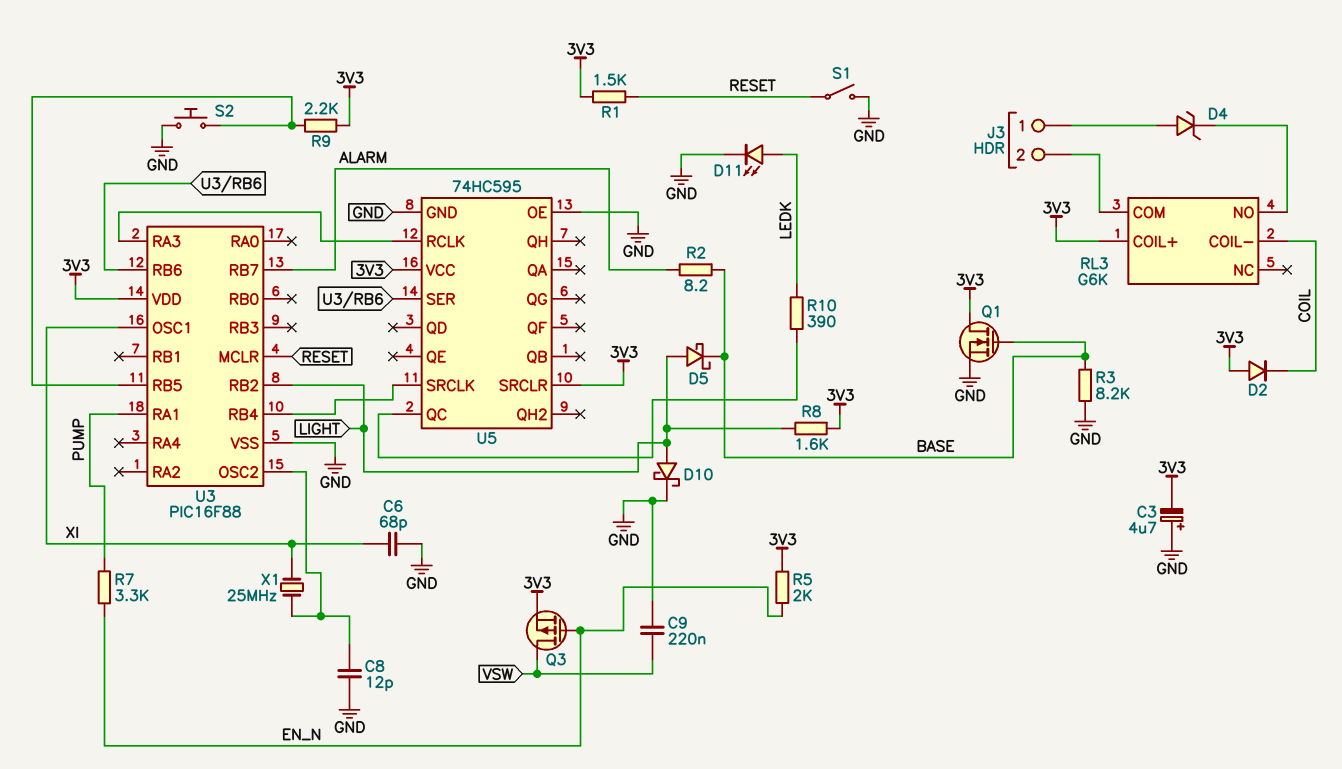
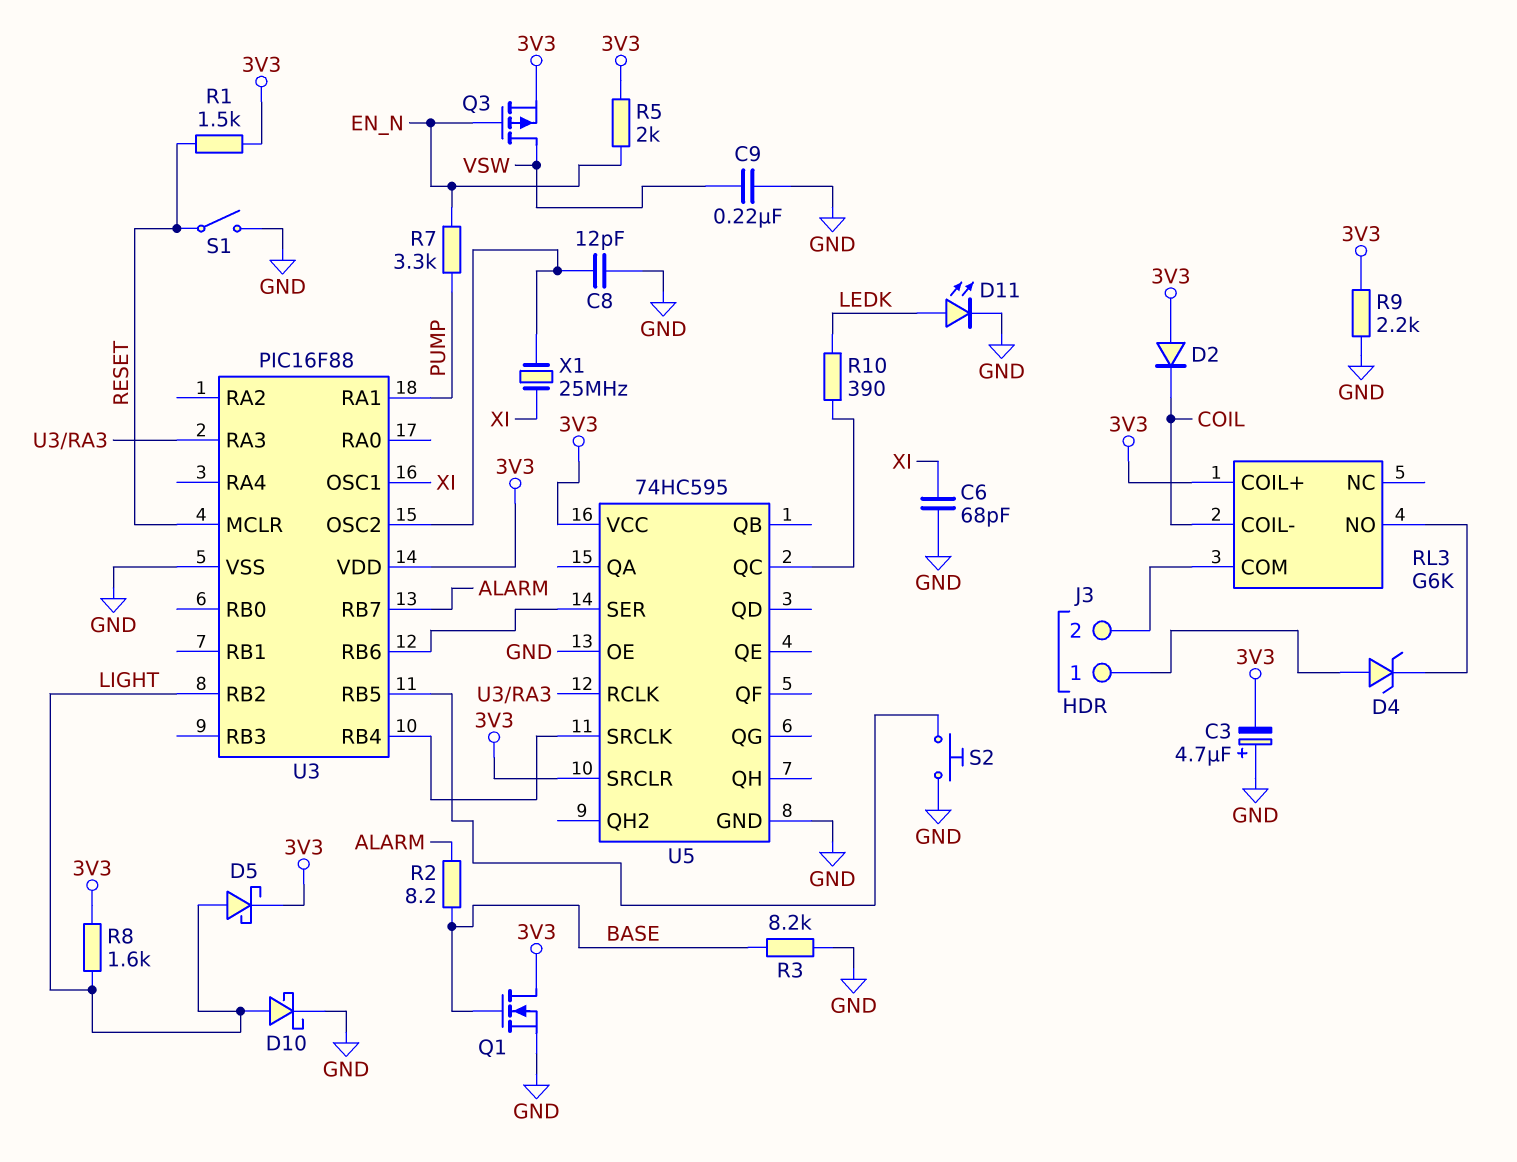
D5: schottky (A LIGHT, K BASE) -> schottky (A LIGHT, K 3V3)
R9: 2.2k (3V3, U3/RB5) -> 2.2k (3V3, GND)

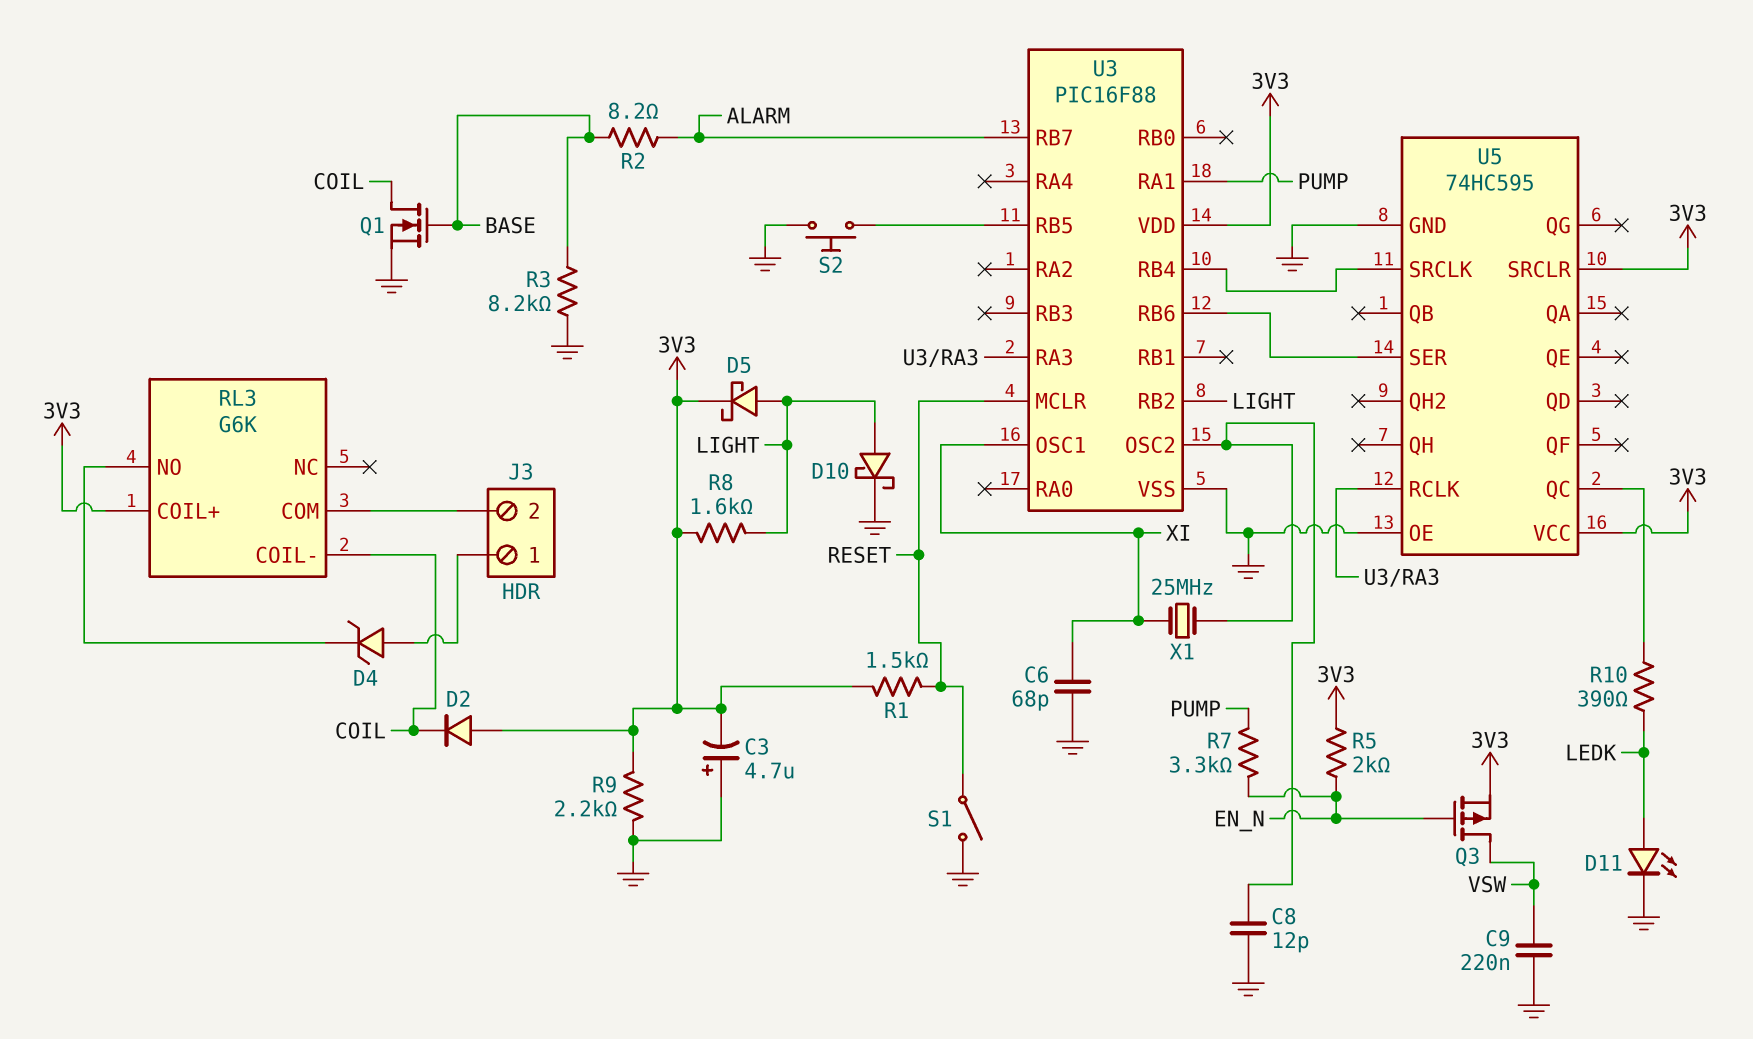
Q1: NMOS (G BASE, D 3V3, S GND) -> NMOS (G BASE, D COIL, S GND)

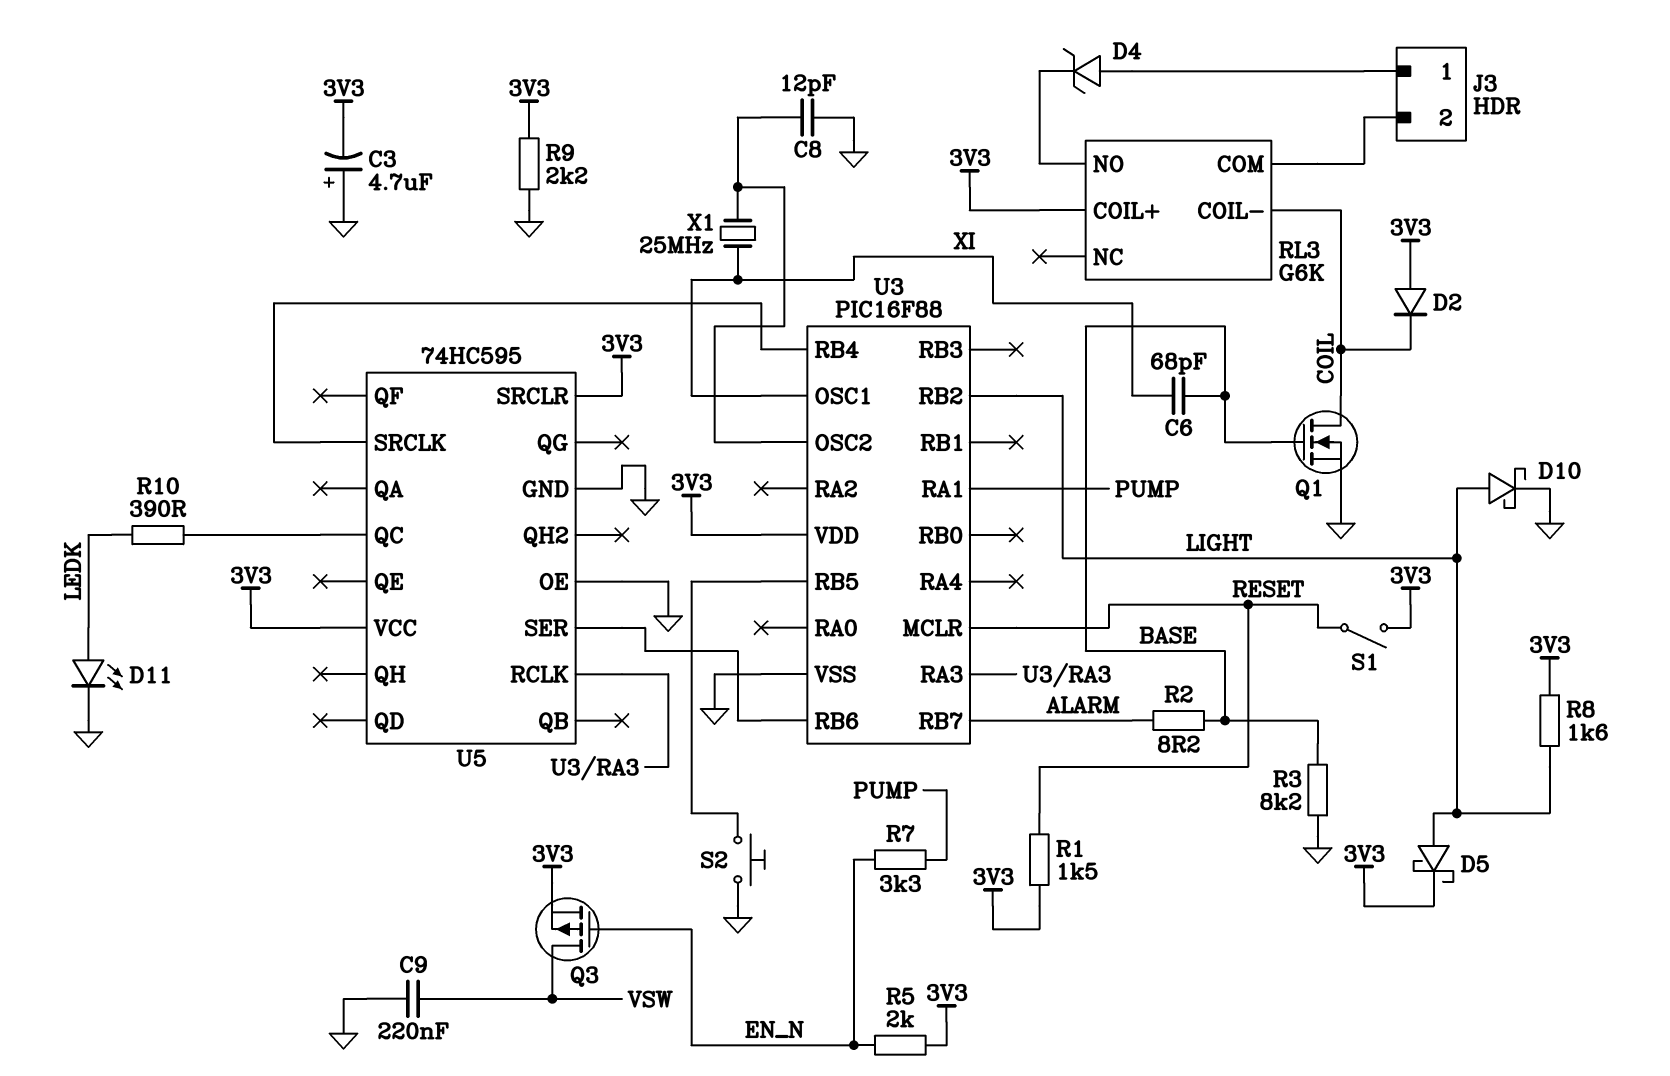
C6: 68pF (GND, XI) -> 68pF (BASE, XI)
S1: switch (GND, RESET) -> switch (3V3, RESET)

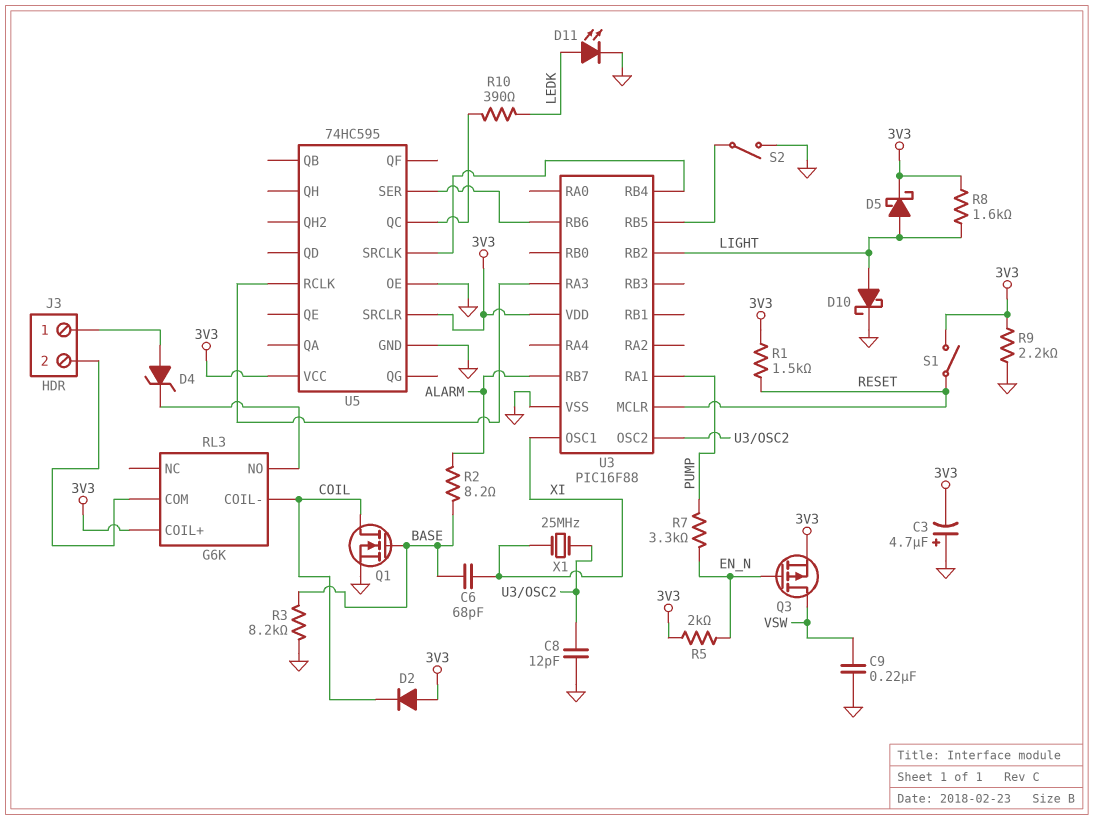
S2: button (GND, U3/RB5) -> switch (GND, U3/RB5)

